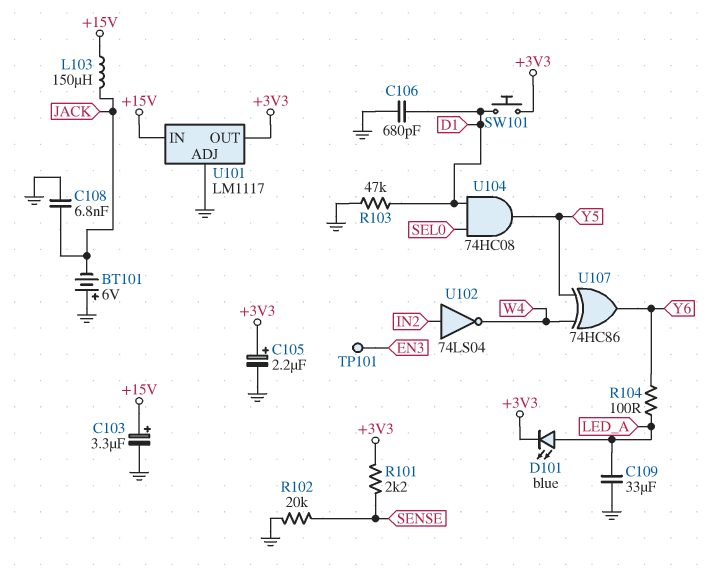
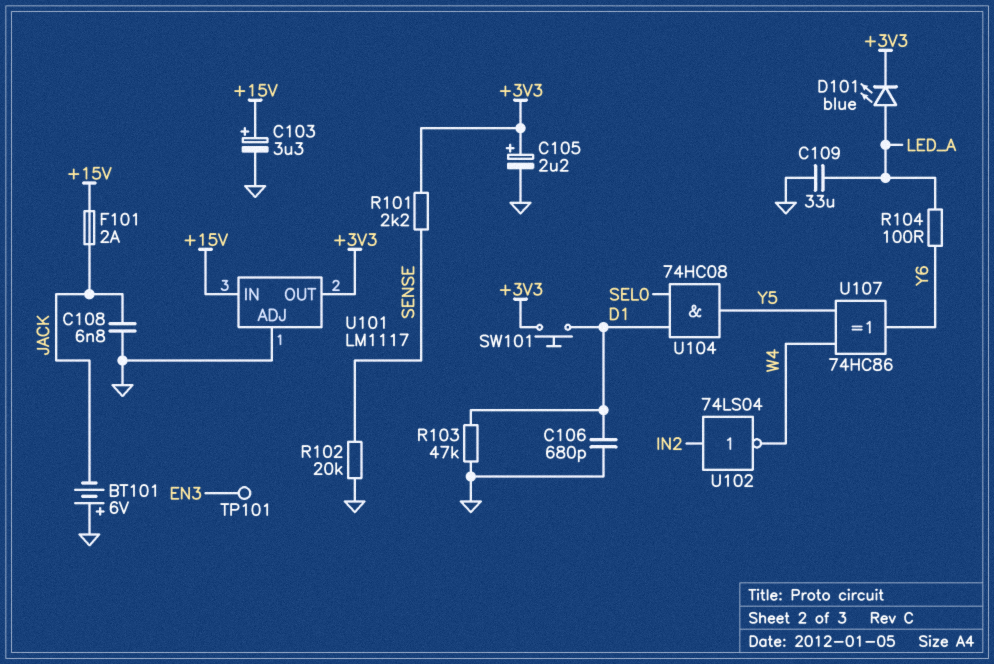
F101: none -> 2A (+15V, JACK)
L103: 150uH (+15V, JACK) -> none

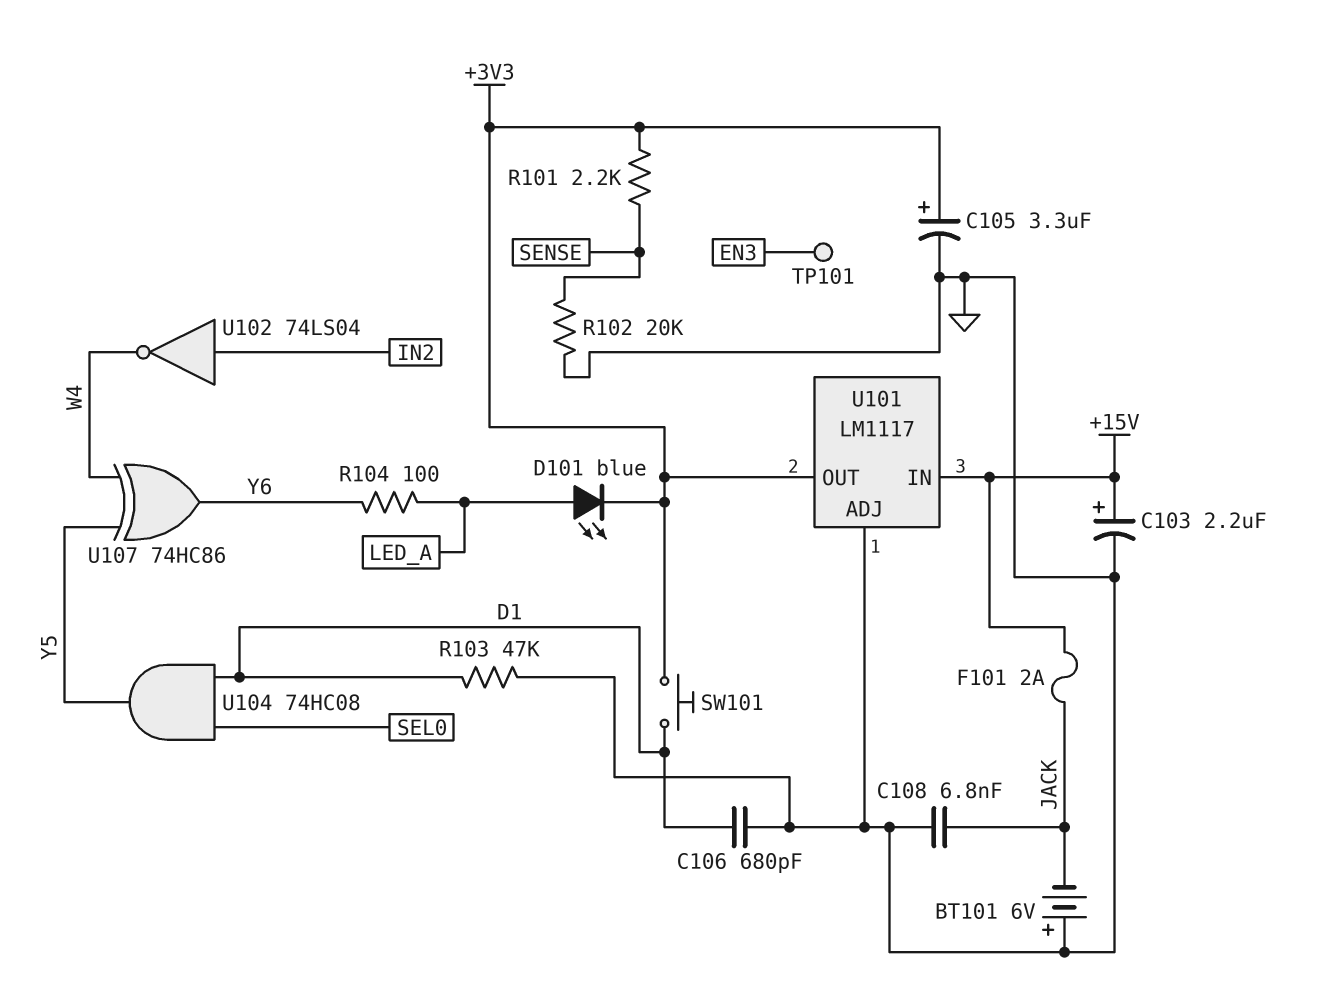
C103: 3.3uF (plus +15V, minus GND) -> 2.2uF (plus +15V, minus GND)
C105: 2.2uF (plus +3V3, minus GND) -> 3.3uF (plus +3V3, minus GND)
C109: 33uF (GND, LED_A) -> none

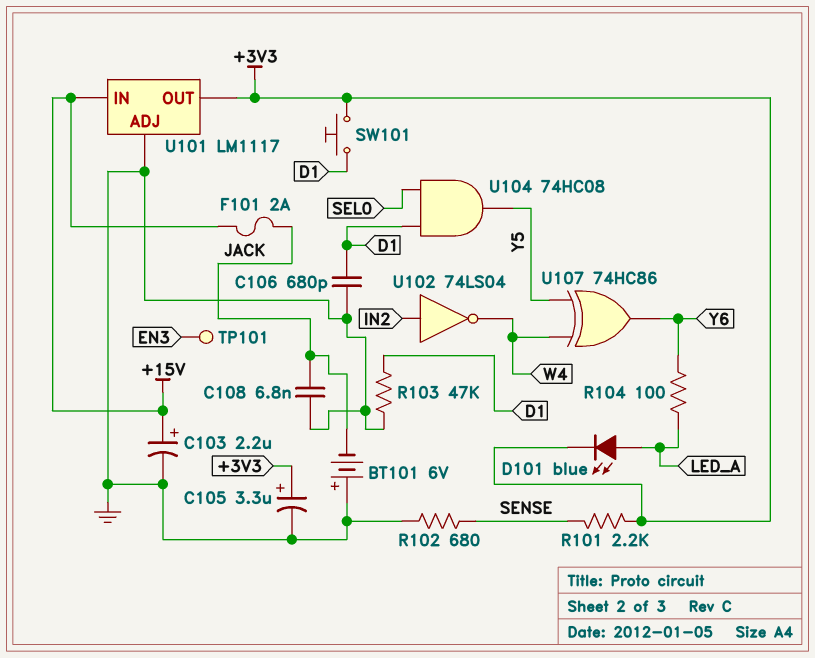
R102: 20k (GND, SENSE) -> 680 (GND, SENSE)

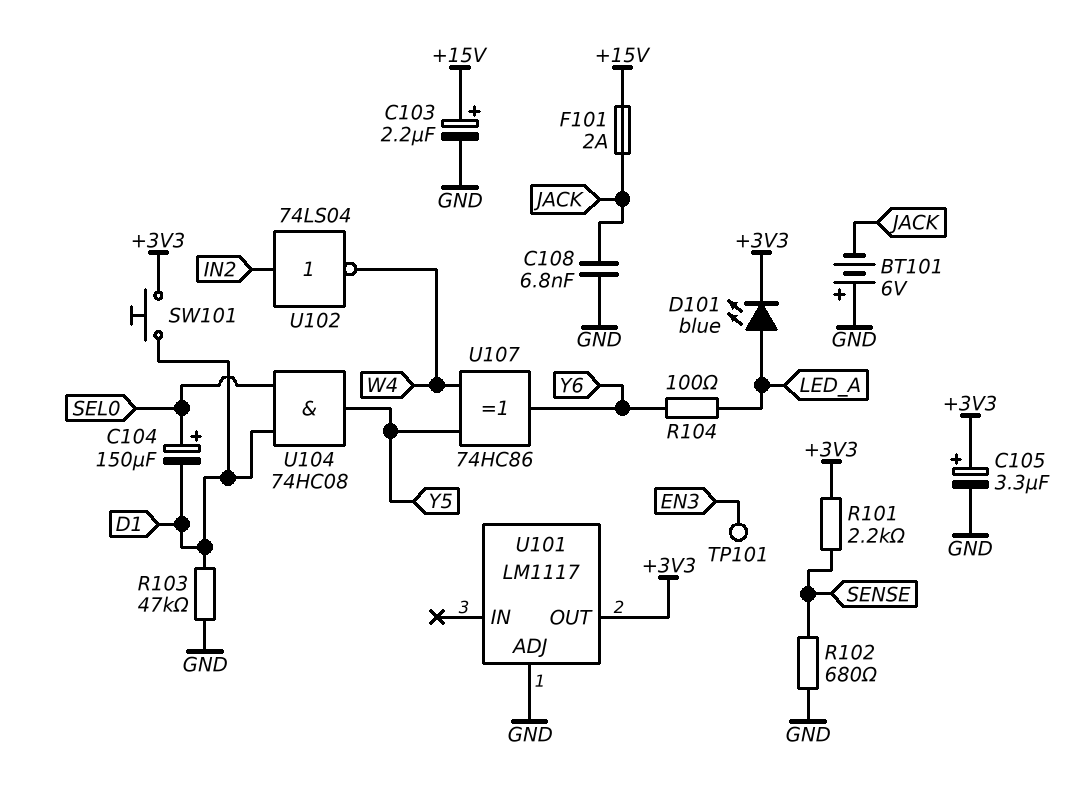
C104: none -> 150uF (plus SEL0, minus D1)
C106: 680pF (D1, GND) -> none
U101 pin IN: +15V -> none

